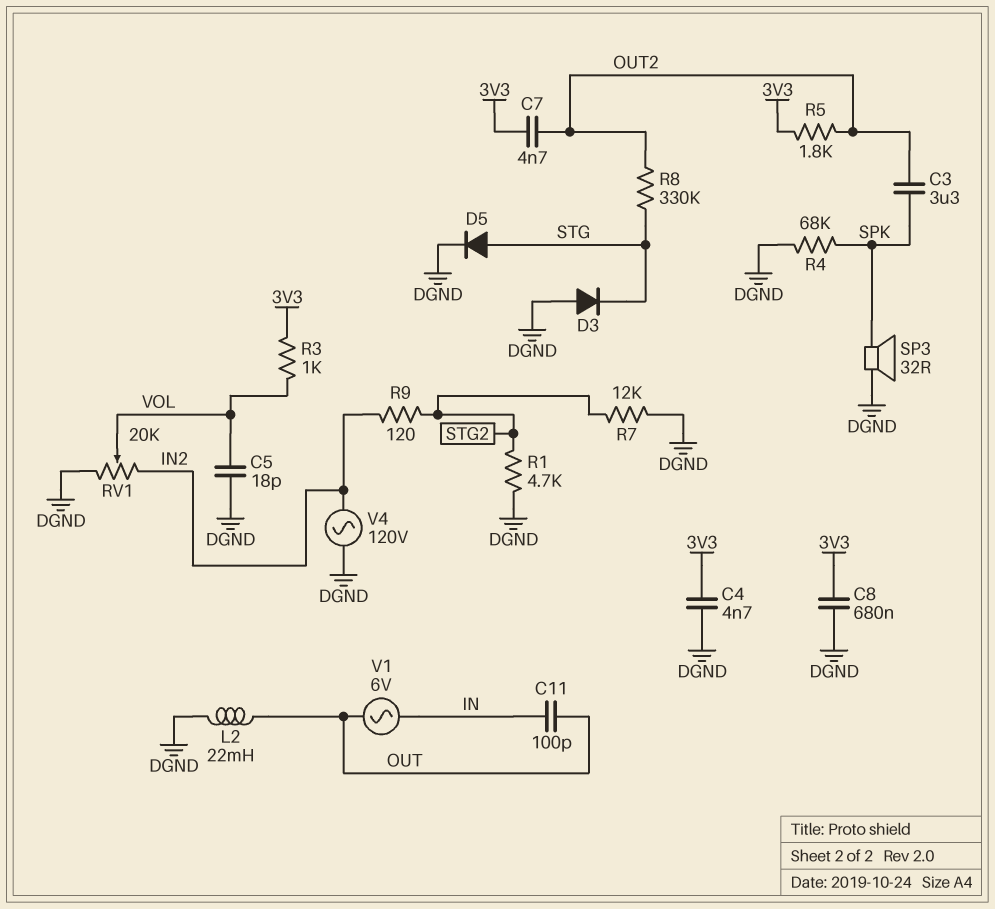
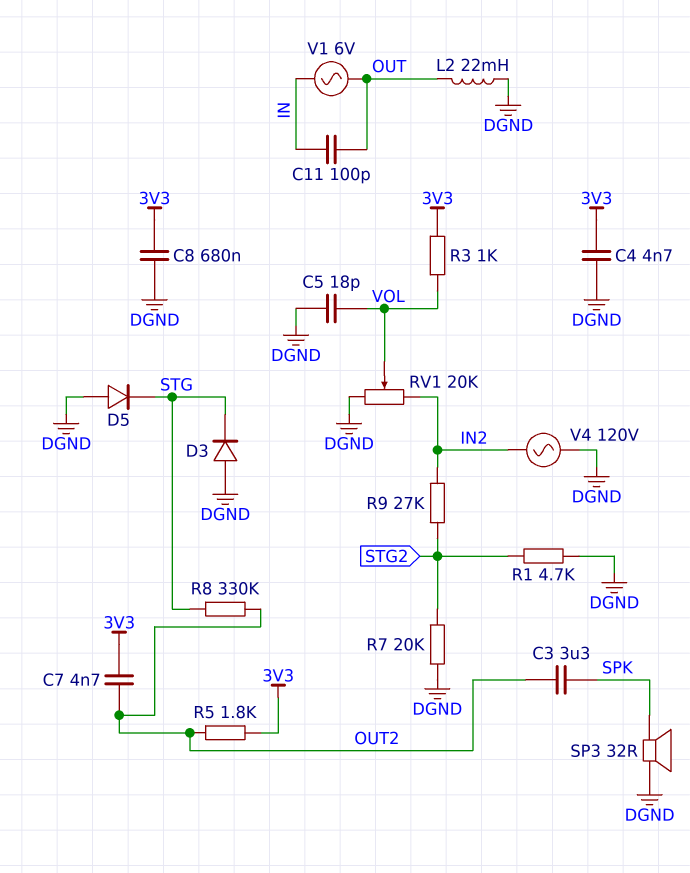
D5: diode (A STG, K DGND) -> diode (A DGND, K STG)
R4: 68k (DGND, SPK) -> none
R7: 12k (DGND, STG2) -> 20k (DGND, STG2)
R9: 120 (IN2, STG2) -> 27k (IN2, STG2)

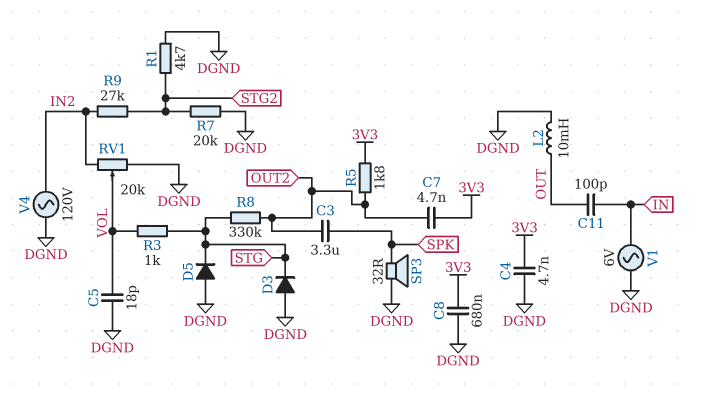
L2: 22mH (DGND, OUT) -> 10mH (DGND, OUT)
R3: 1k (3V3, VOL) -> 1k (STG, VOL)
V1: AC 6V (IN, OUT) -> AC 6V (DGND, IN)

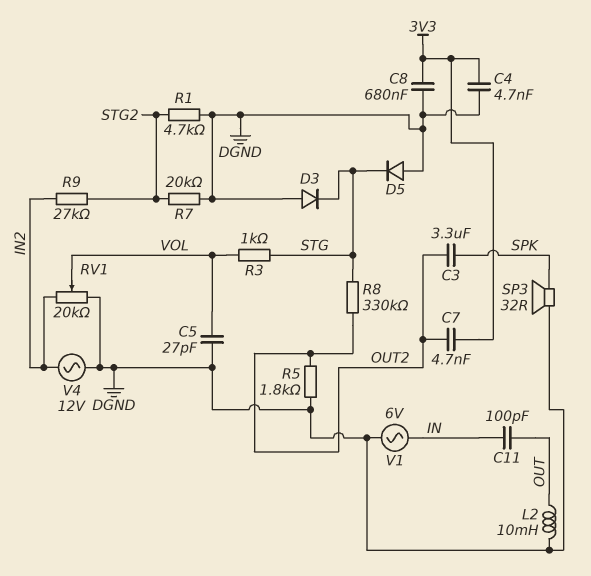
C5: 18pF (DGND, VOL) -> 27pF (DGND, VOL)
R5: 1.8k (3V3, OUT2) -> 1.8k (DGND, OUT2)
V4: AC 120V (DGND, IN2) -> AC 12V (DGND, IN2)

